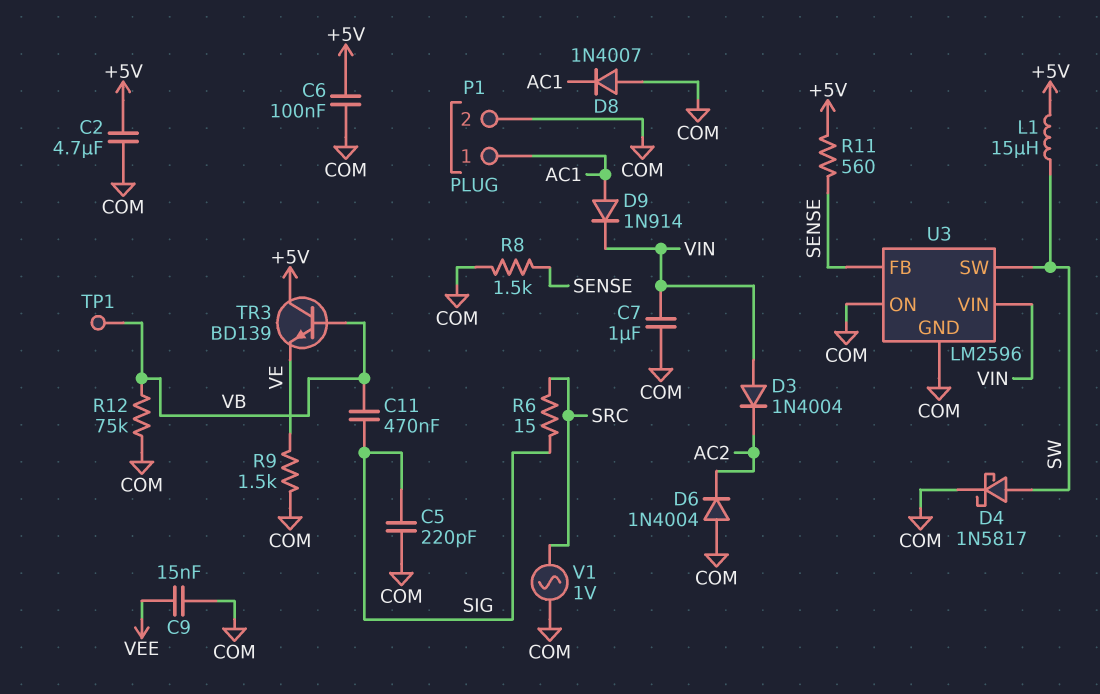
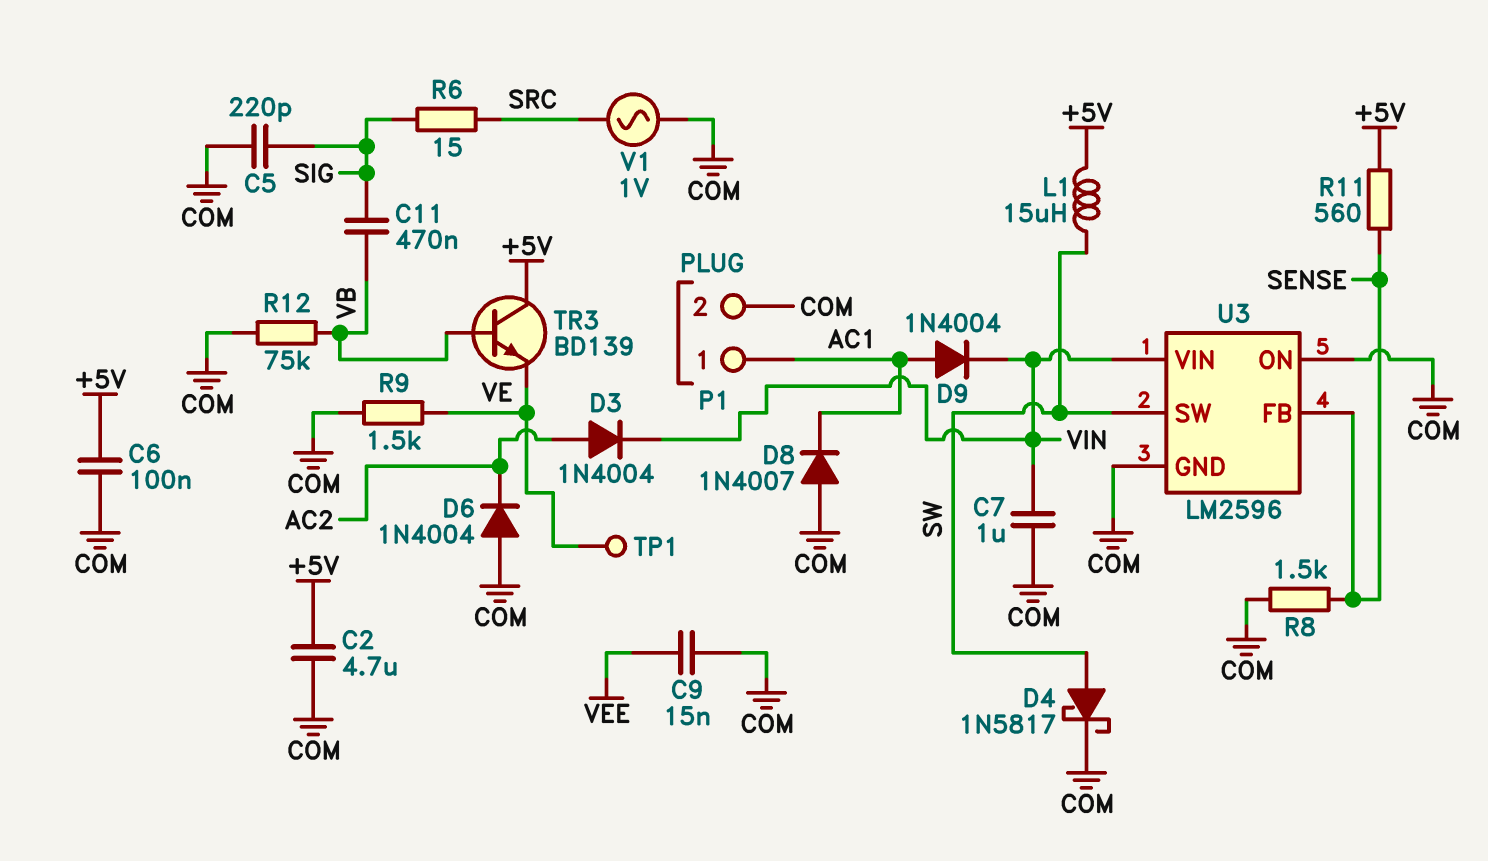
D3: diode 1N4004 (A VIN, K AC2) -> diode 1N4004 (A AC2, K VIN)
D9: diode 1N914 (A AC1, K VIN) -> diode 1N4004 (A AC1, K VIN)
TP1: test point (VB) -> test point (VE)

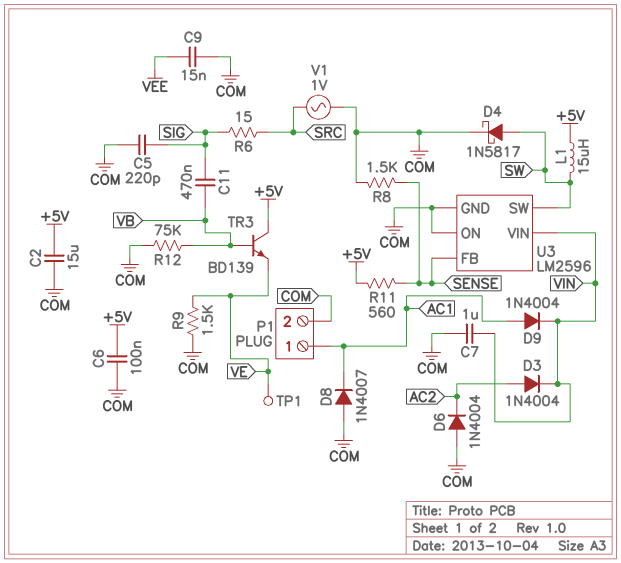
C2: 4.7uF (+5V, COM) -> 15uF (+5V, COM)

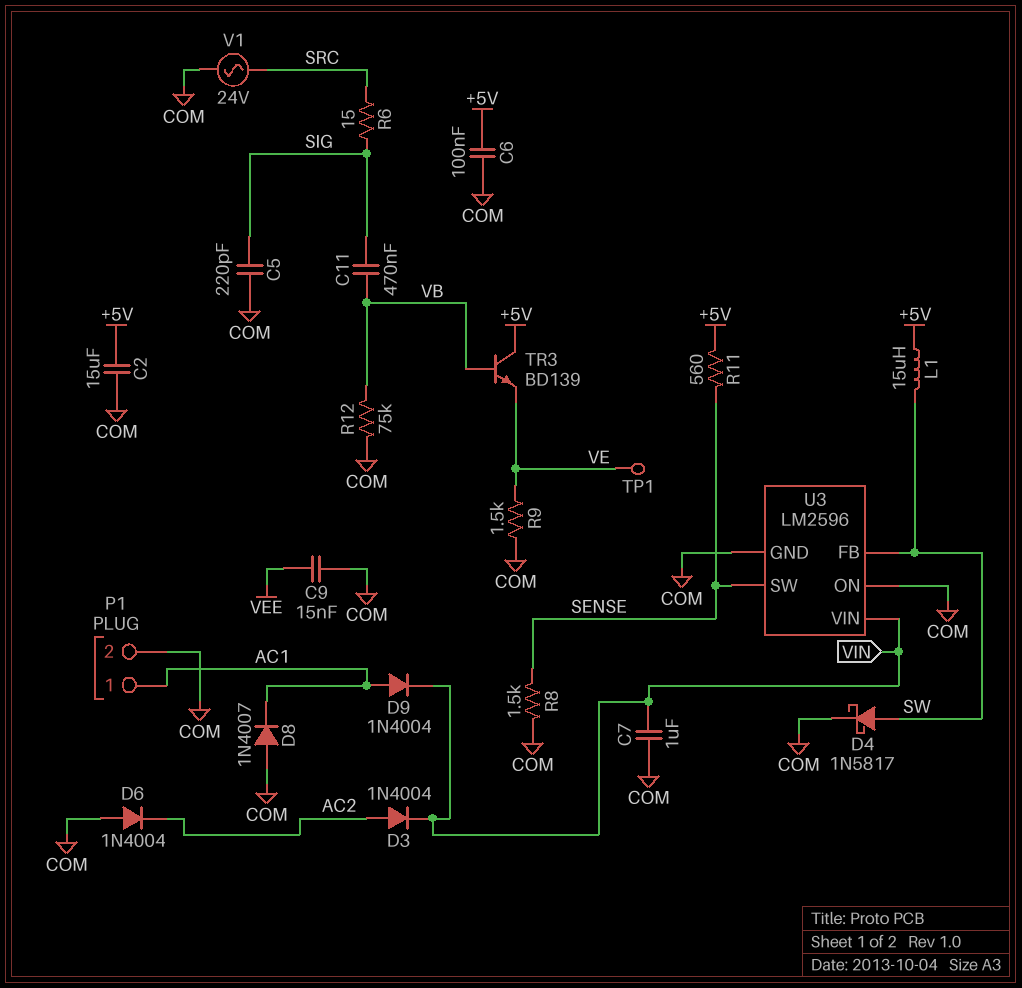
U3 pin FB: SENSE -> SW
U3 pin SW: SW -> SENSE
V1: AC 1V (COM, SRC) -> AC 24V (COM, SRC)

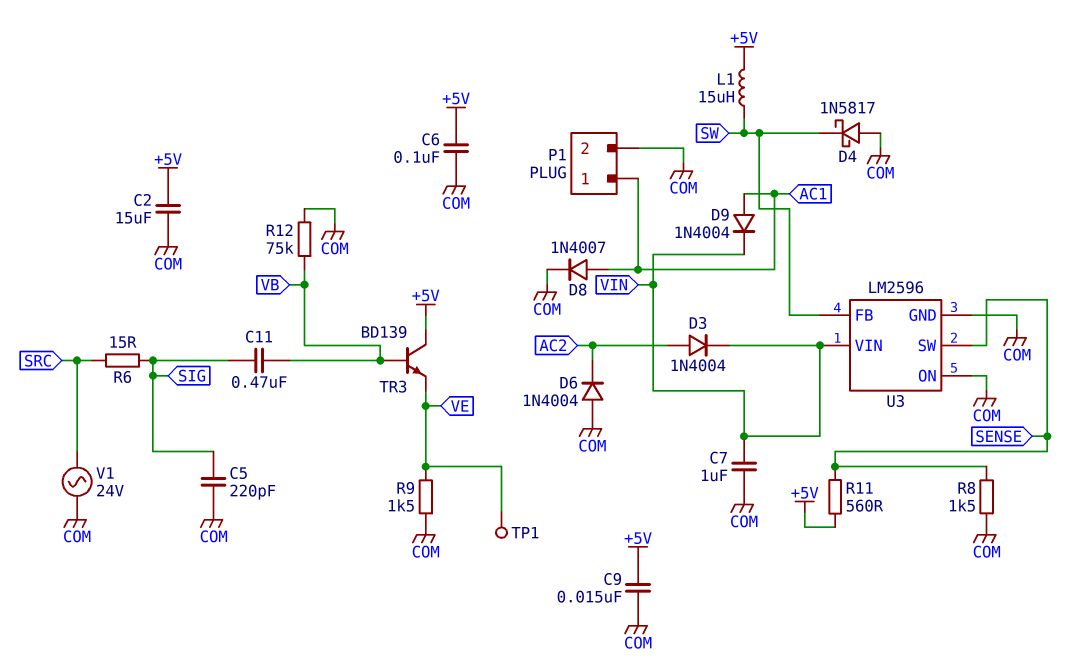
C9: 15nF (COM, VEE) -> 15nF (+5V, COM)
D4: schottky 1N5817 (A SW, K COM) -> schottky 1N5817 (A COM, K SW)
D8: diode 1N4007 (A COM, K AC1) -> diode 1N4007 (A AC1, K COM)

